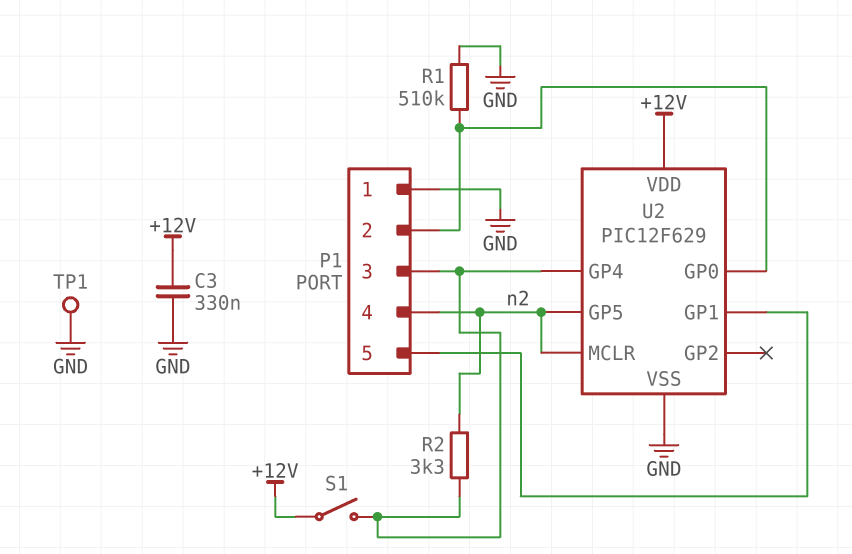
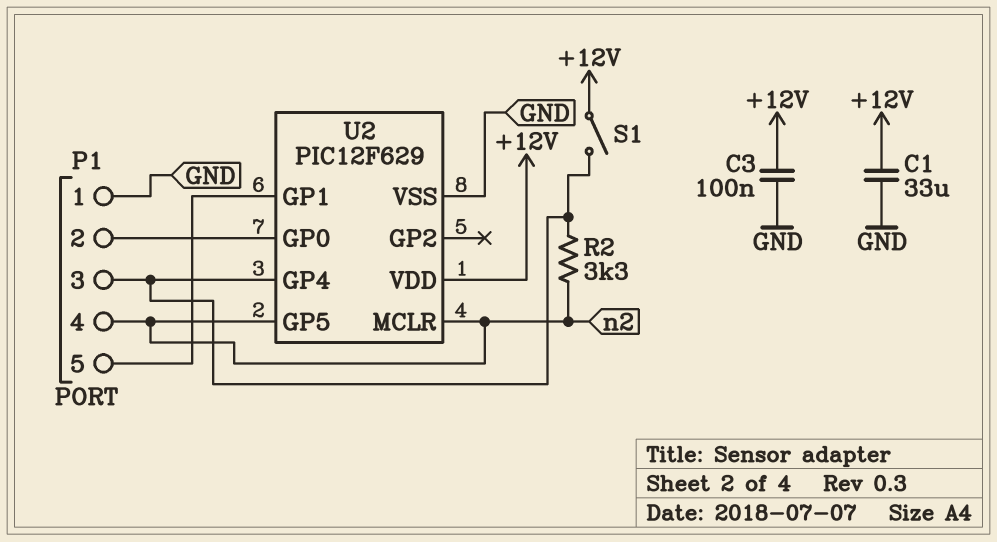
C1: none -> 33uF (+12V, GND)
C3: 330nF (+12V, GND) -> 100nF (+12V, GND)
R1: 510k (GND, P1/2) -> none
TP1: test point (GND) -> none

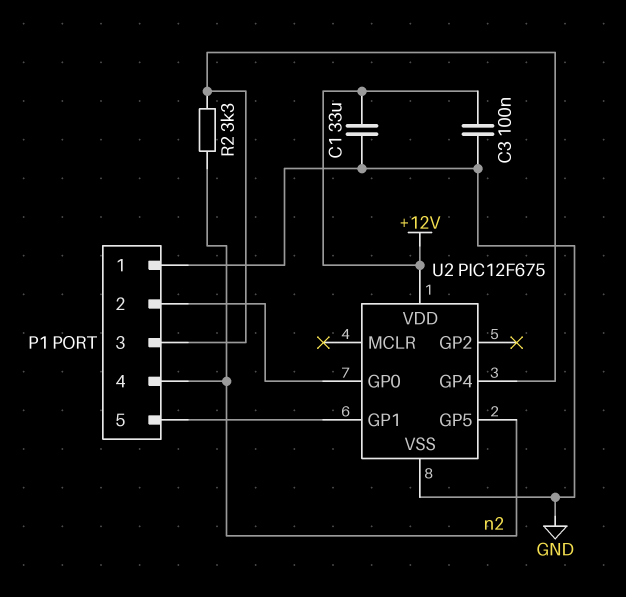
S1: switch (+12V, P1/3) -> none
U2: PIC12F629 -> PIC12F675
U2 pin MCLR: n2 -> none

